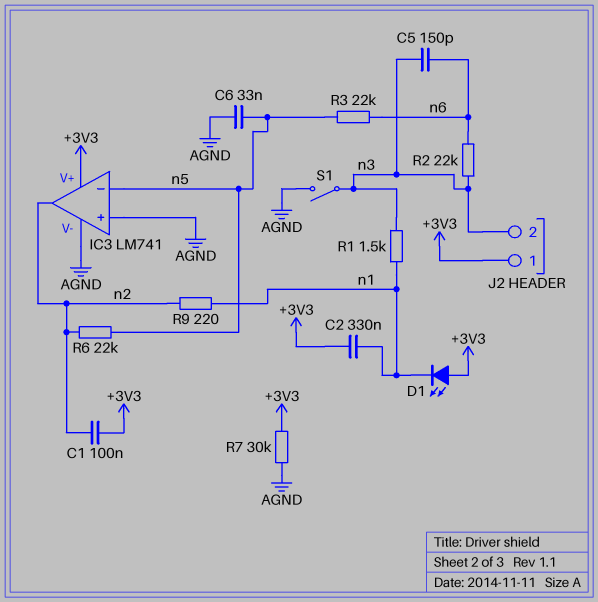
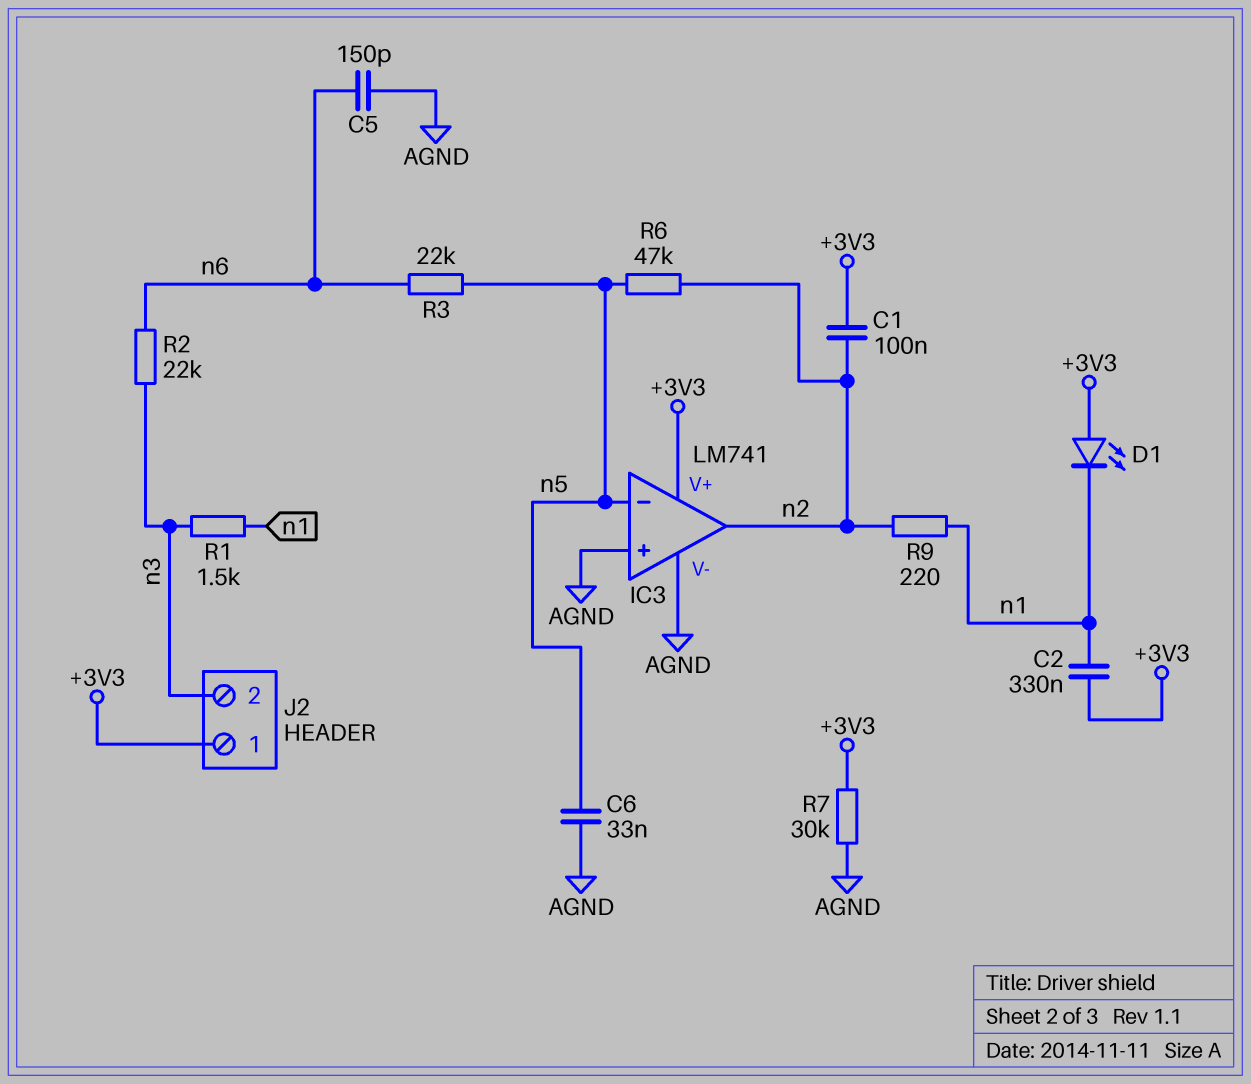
C5: 150pF (n3, n6) -> 150pF (AGND, n6)
R6: 22k (n2, n5) -> 47k (n2, n5)
S1: switch (AGND, n3) -> none

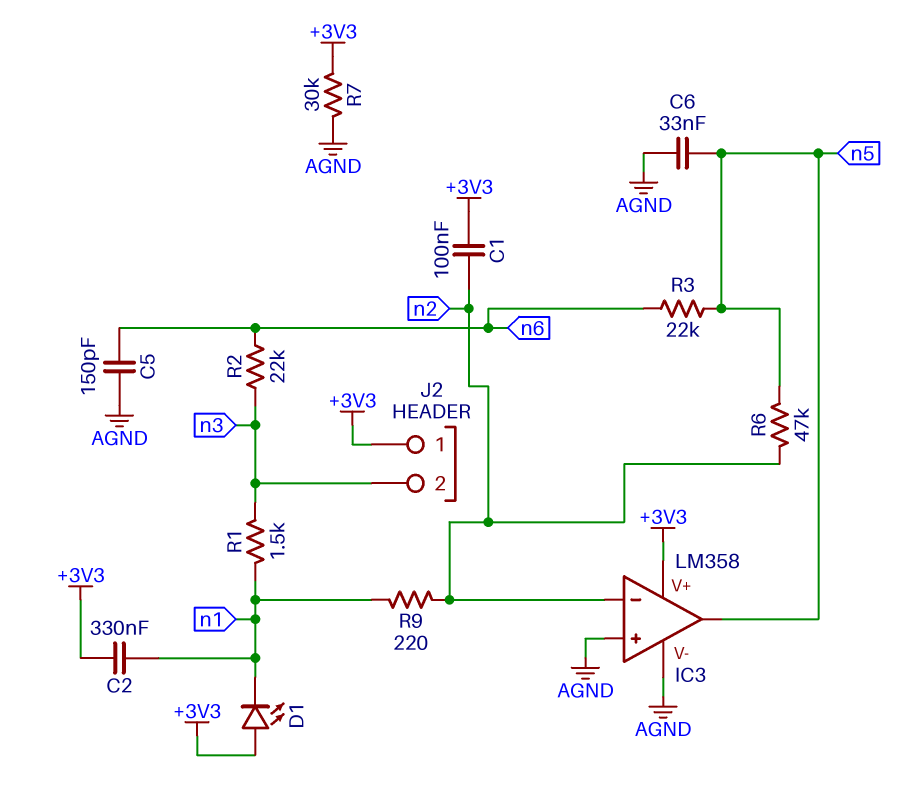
IC3: LM741 -> LM358
IC3 pin in-: n5 -> n2
IC3 pin out: n2 -> n5

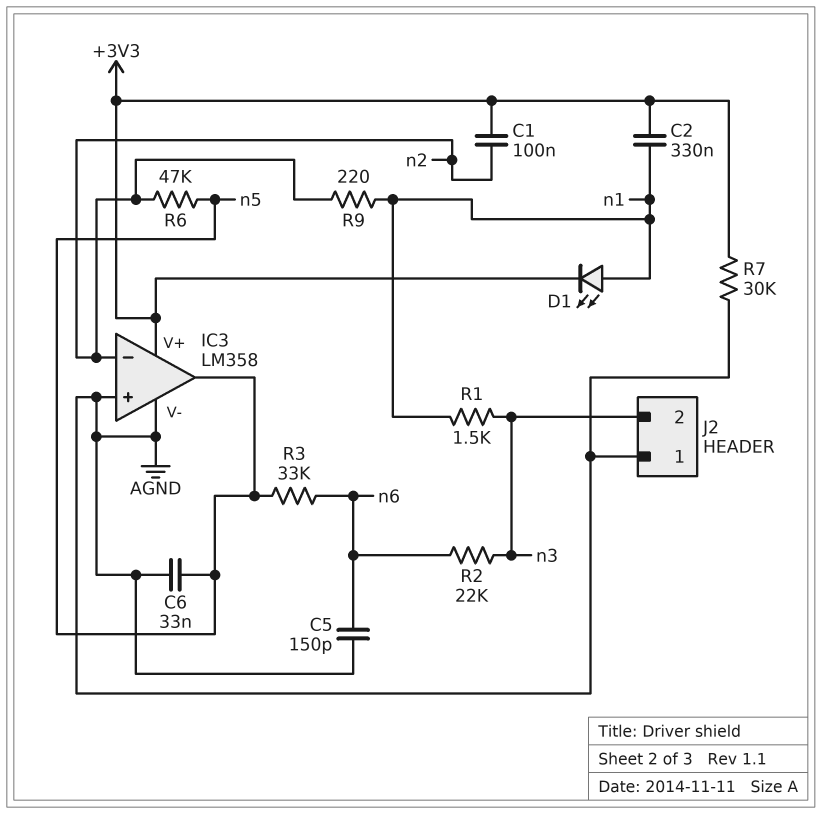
D1: LED (A +3V3, K n1) -> LED (A n1, K +3V3)
J2 pin 1: +3V3 -> AGND
R3: 22k (n5, n6) -> 33k (n5, n6)

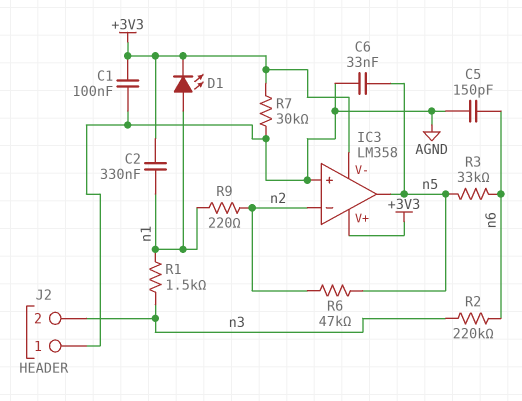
C1: 100nF (+3V3, n2) -> 100nF (+3V3, AGND)
IC3 pin V-: AGND -> +3V3
R2: 22k (n3, n6) -> 220k (n3, n6)

